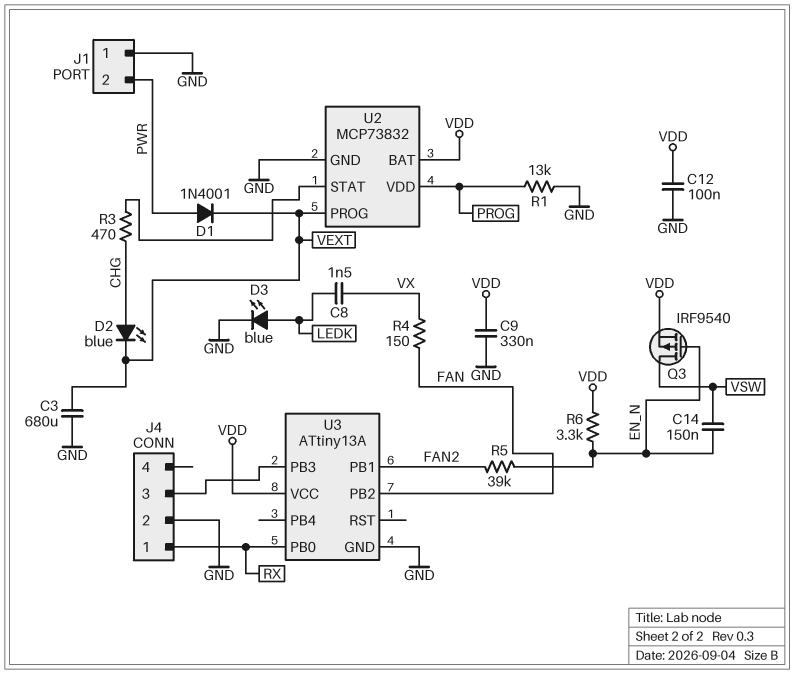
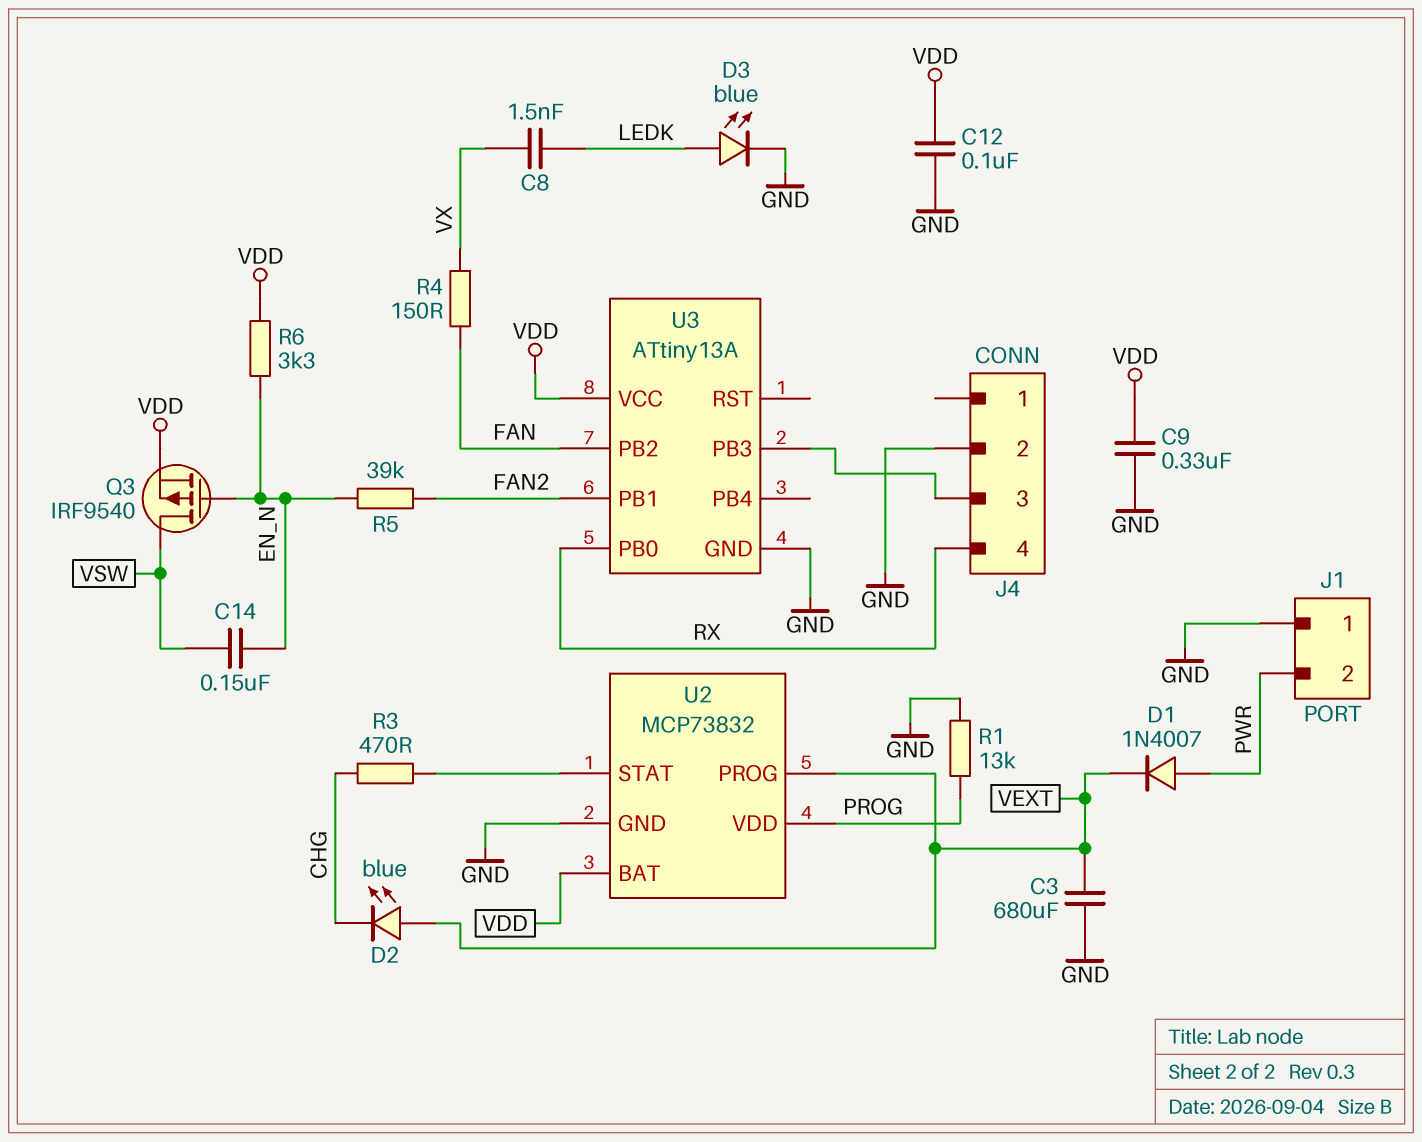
D1: diode 1N4001 (A PWR, K VEXT) -> diode 1N4007 (A PWR, K VEXT)
D2: LED blue (A CHG, K VEXT) -> LED blue (A VEXT, K CHG)
J4 pin 1: RX -> none
J4 pin 4: none -> RX

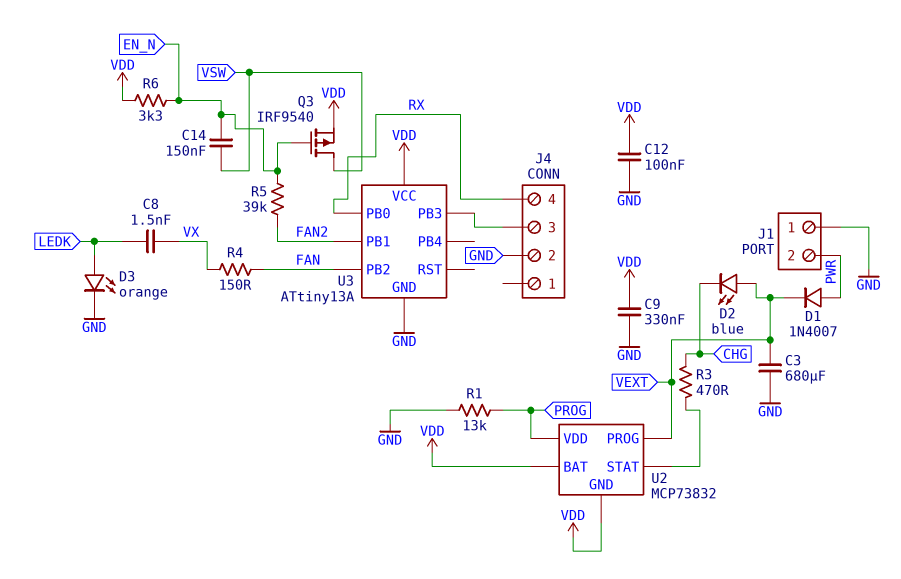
D3: LED blue (A LEDK, K GND) -> LED orange (A LEDK, K GND)
U2 pin GND: GND -> VDD

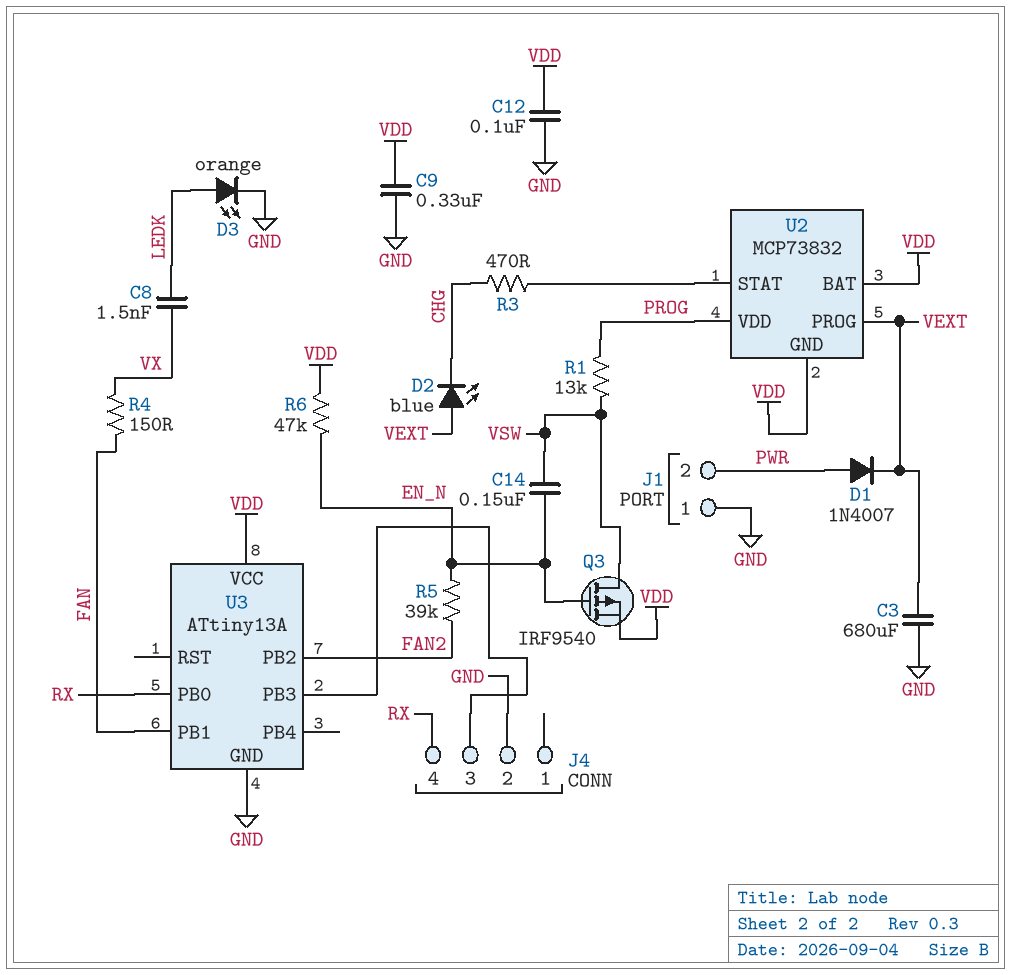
R1: 13k (GND, PROG) -> 13k (PROG, VSW)
R6: 3.3k (EN_N, VDD) -> 47k (EN_N, VDD)
U3 pin PB1: FAN2 -> FAN
U3 pin PB2: FAN -> FAN2

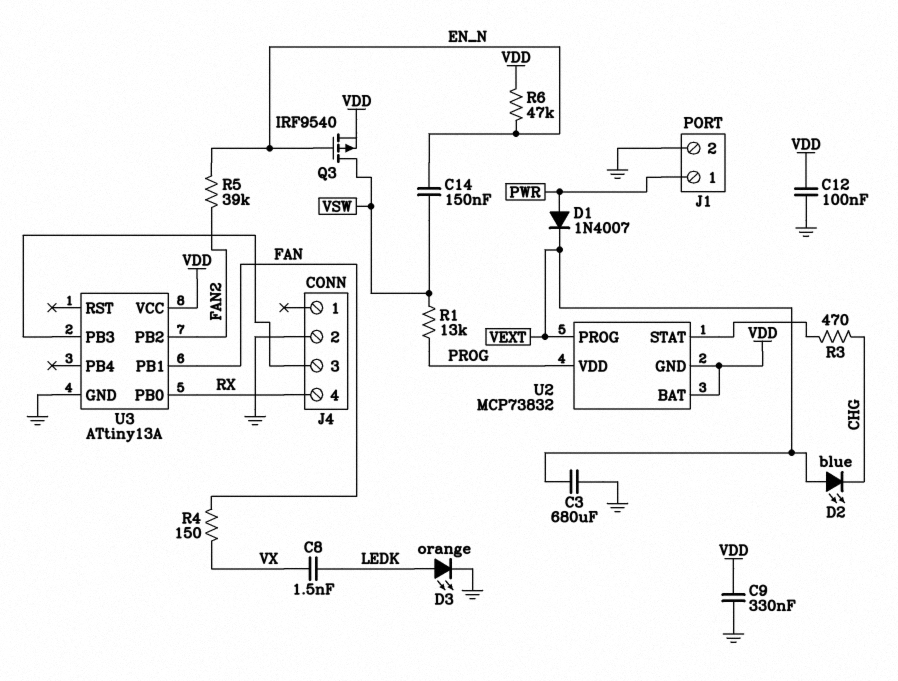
J1 pin 1: GND -> PWR
J1 pin 2: PWR -> GND

